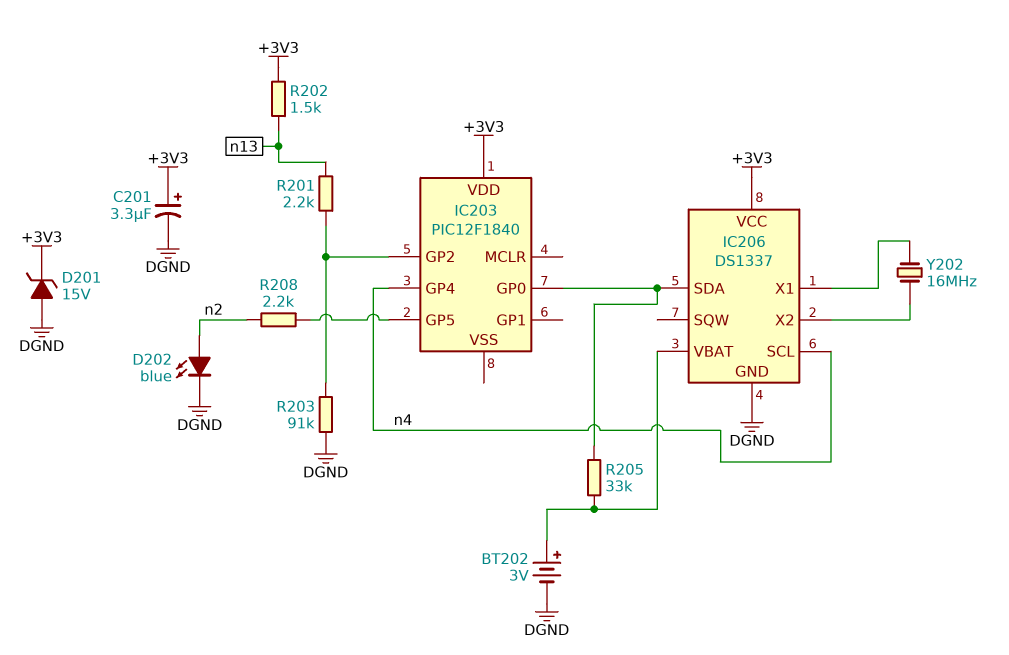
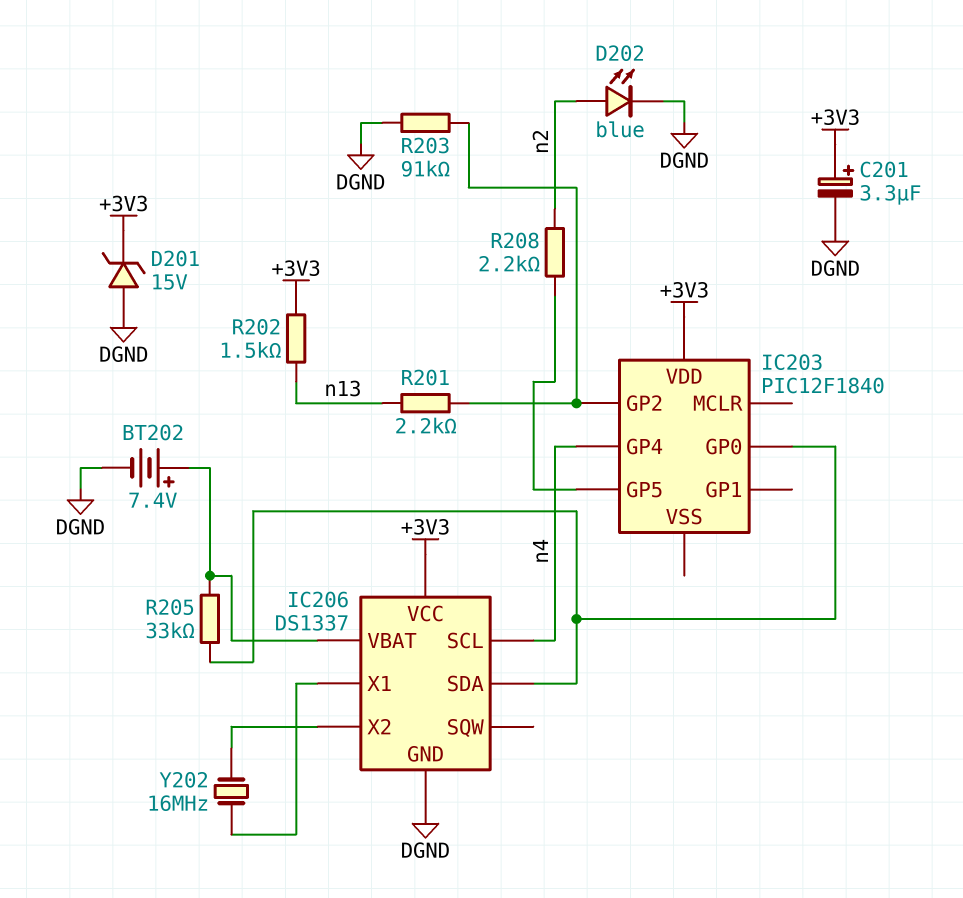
BT202: 3V (plus IC206/VBAT, minus DGND) -> 7.4V (plus IC206/VBAT, minus DGND)

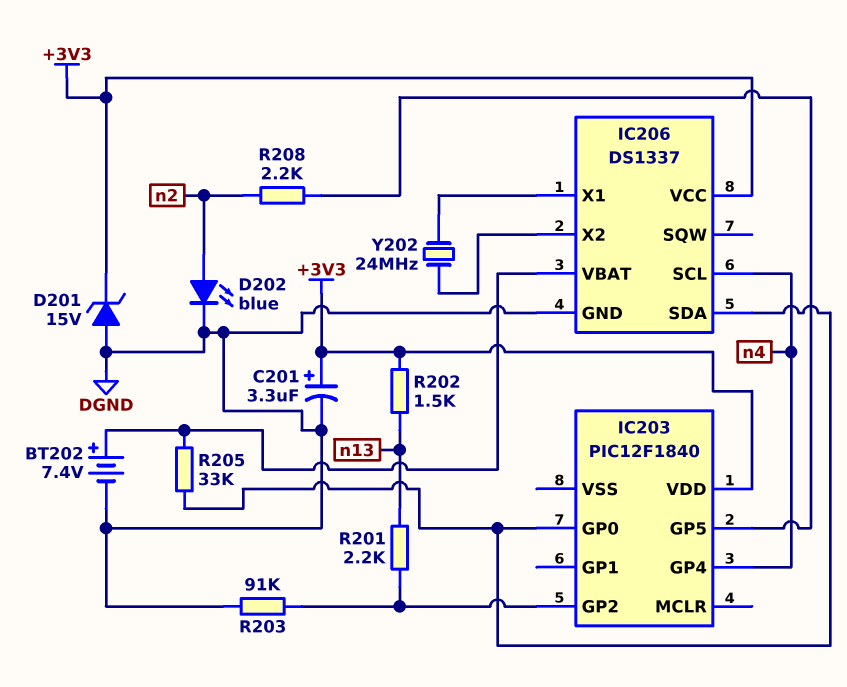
Y202: 16MHz (IC206/X1, IC206/X2) -> 24MHz (IC206/X1, IC206/X2)

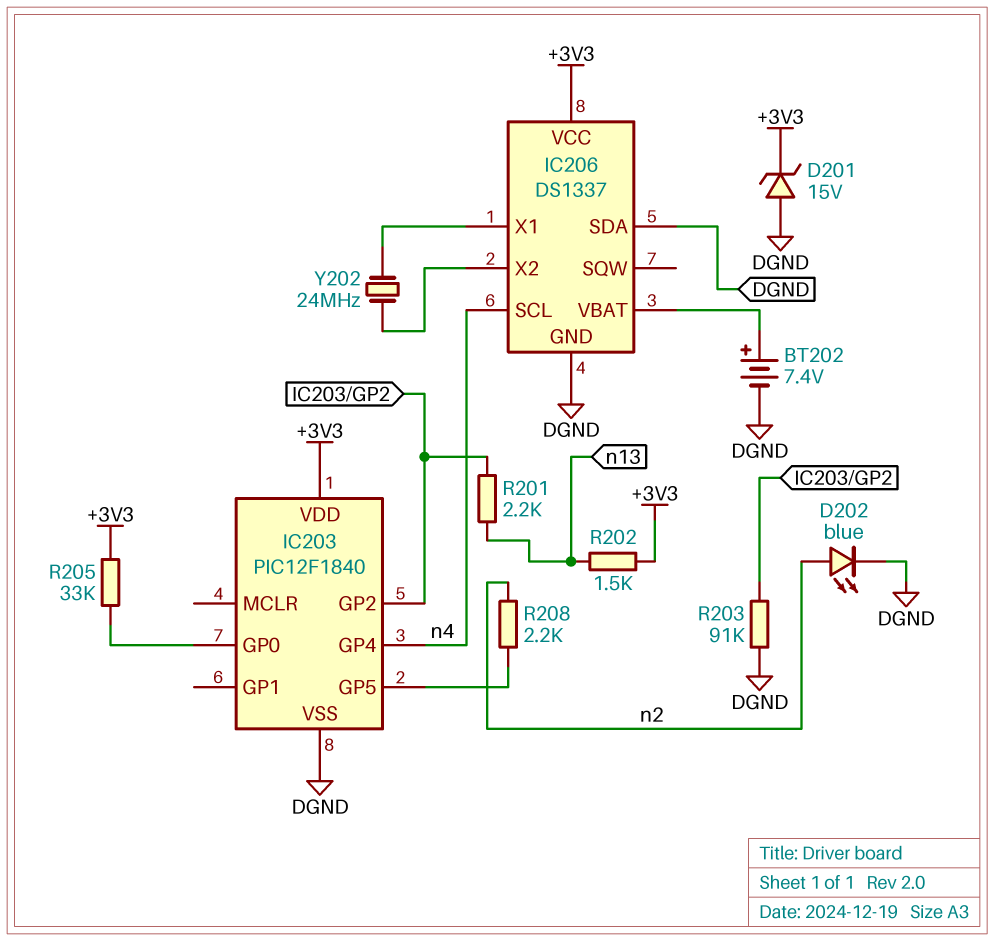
C201: 3.3uF (plus +3V3, minus DGND) -> none
IC203 pin VSS: none -> DGND
IC206 pin SDA: IC203/GP0 -> DGND
R205: 33k (IC203/GP0, IC206/VBAT) -> 33k (+3V3, IC203/GP0)

